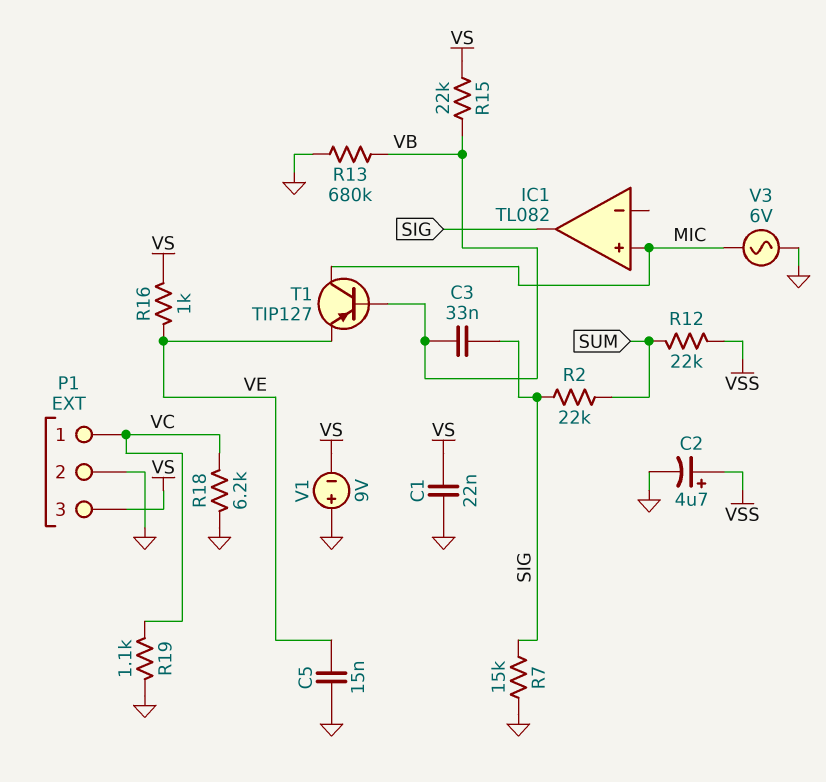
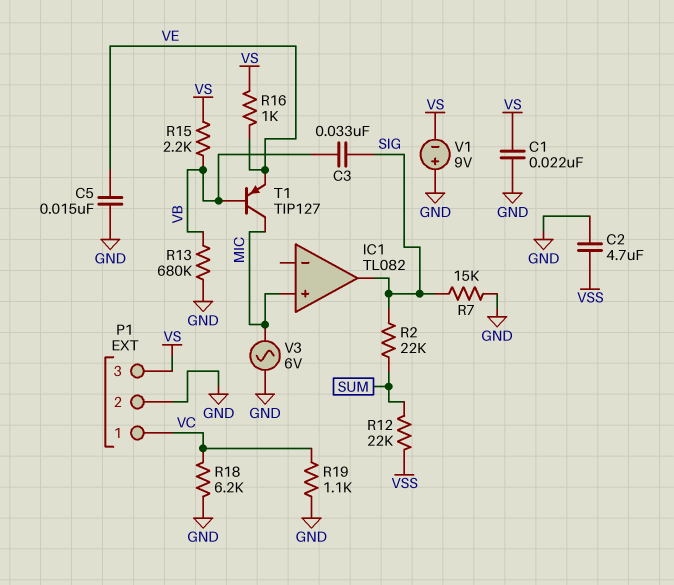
C2: 4.7uF (plus VSS, minus GND) -> 4.7uF (GND, VSS)
R15: 22k (VB, VS) -> 2.2k (VB, VS)

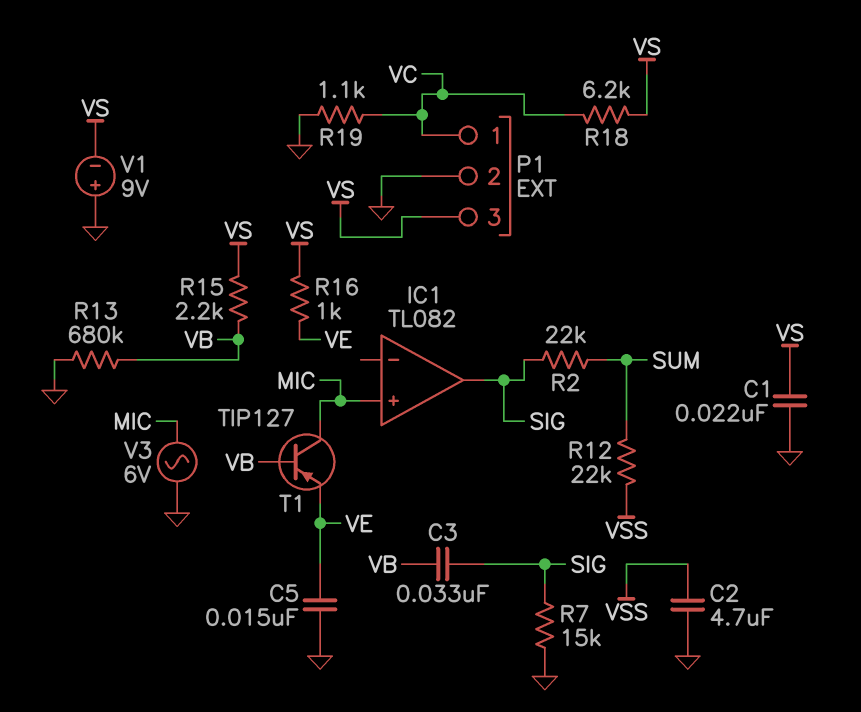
R18: 6.2k (GND, VC) -> 6.2k (VC, VS)

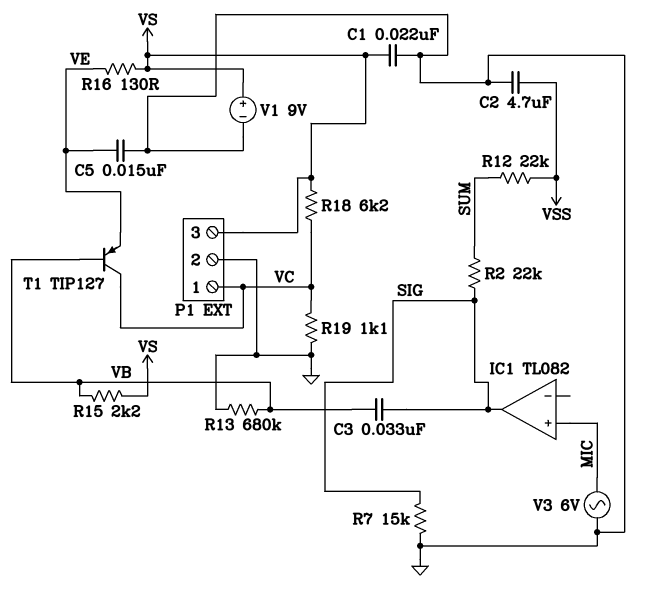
R16: 1k (VE, VS) -> 130 (VE, VS)
T1: PNP TIP127 (B VB, C MIC, E VE) -> PNP TIP127 (B VB, C VC, E VE)
V1: 9V (plus GND, minus VS) -> 9V (plus VS, minus GND)

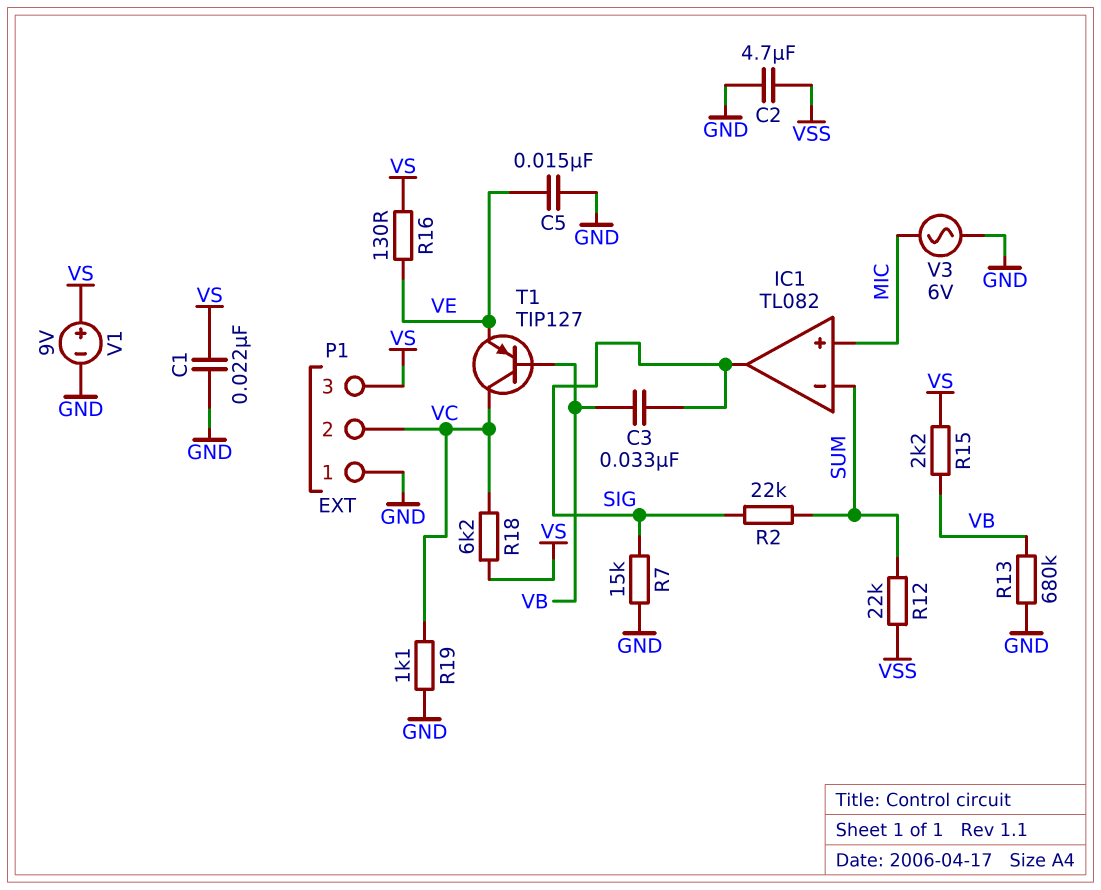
IC1 pin in-: none -> SUM
P1 pin 1: VC -> GND
P1 pin 2: GND -> VC

